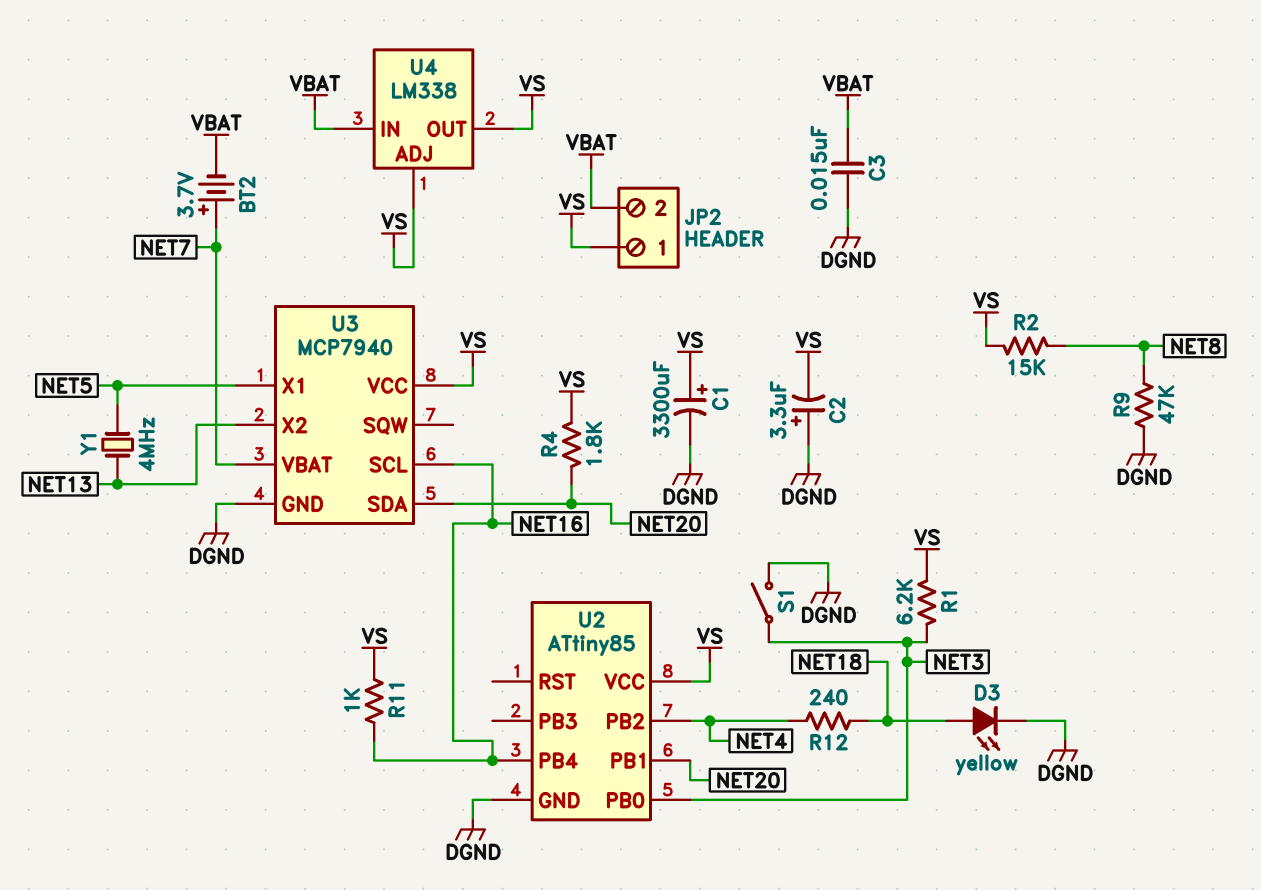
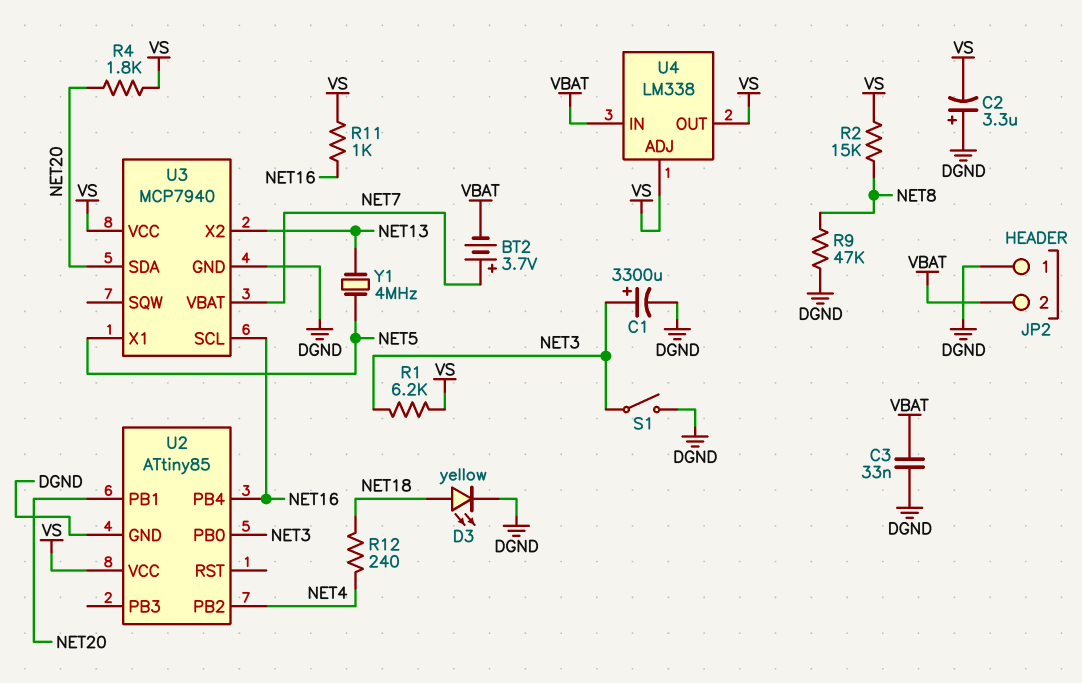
C1: 3300uF (plus VS, minus DGND) -> 3300uF (plus NET3, minus DGND)
C3: 15nF (DGND, VBAT) -> 33nF (DGND, VBAT)
JP2 pin 1: VS -> DGND

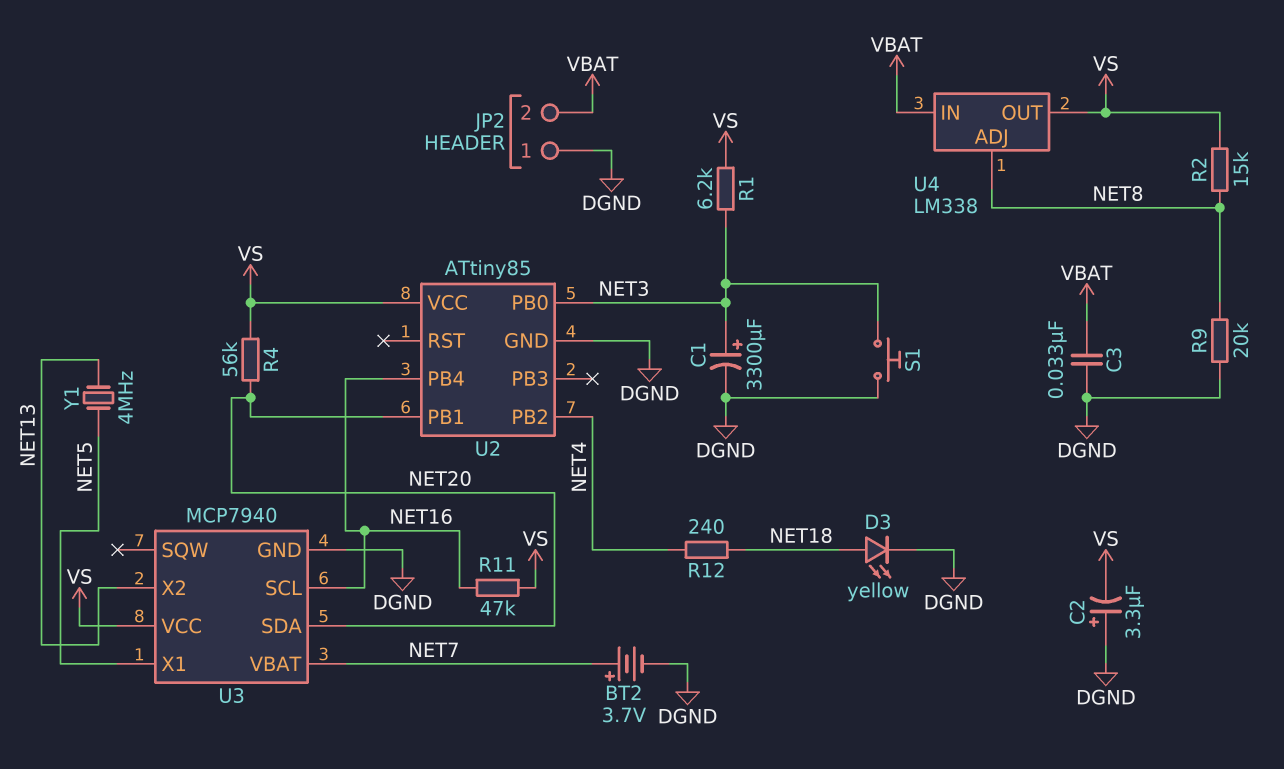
BT2: 3.7V (plus NET7, minus VBAT) -> 3.7V (plus NET7, minus DGND)
R4: 1.8k (NET20, VS) -> 56k (NET20, VS)
R9: 47k (DGND, NET8) -> 20k (DGND, NET8)
R11: 1k (NET16, VS) -> 47k (NET16, VS)
S1: switch (DGND, NET3) -> button (DGND, NET3)
U4 pin ADJ: VS -> NET8

